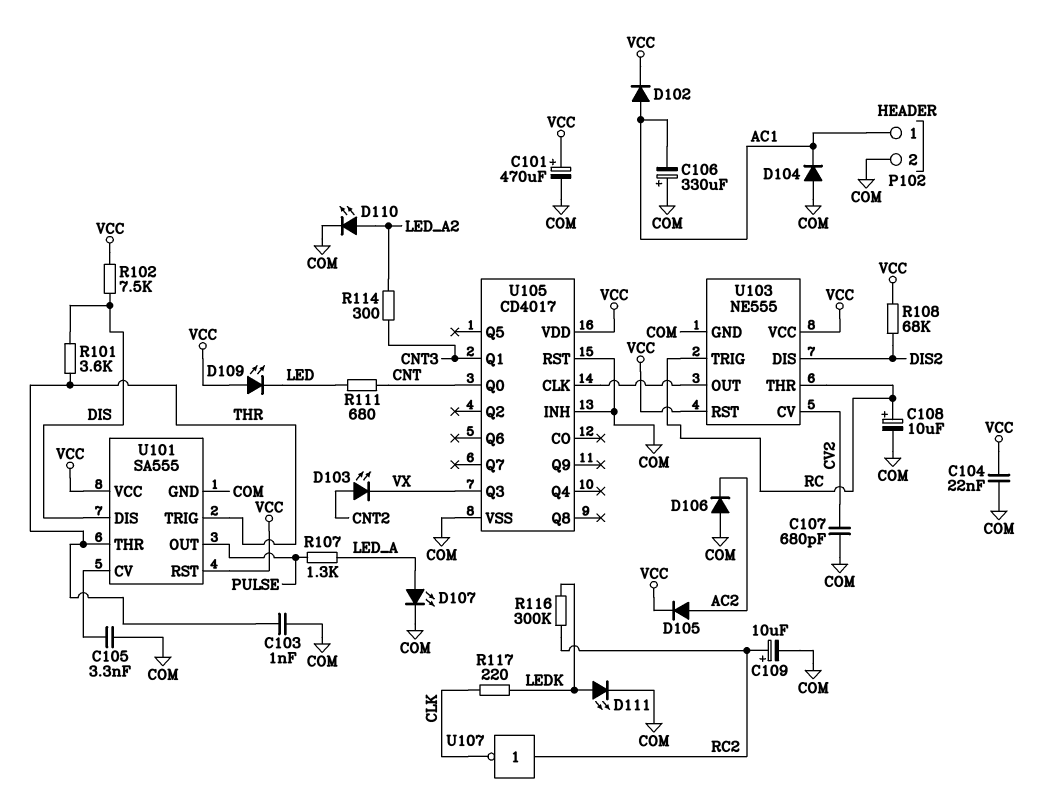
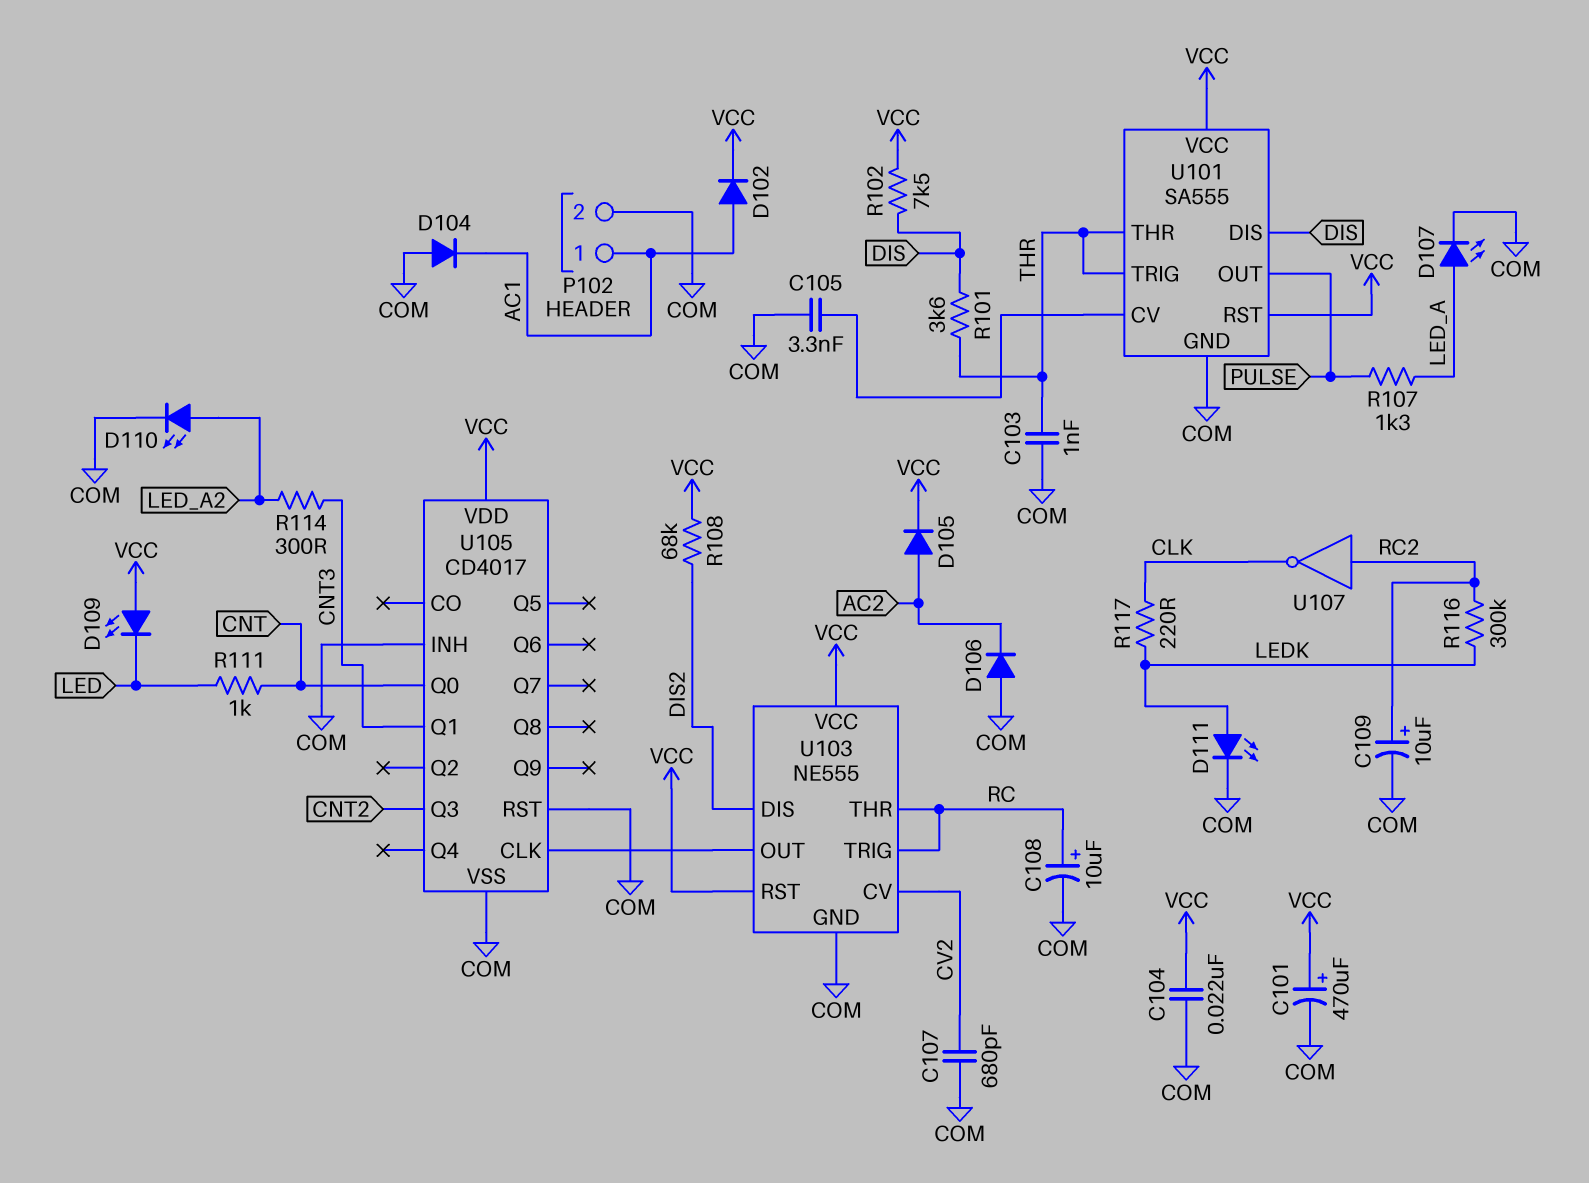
C106: 330uF (plus COM, minus AC1) -> none
D103: LED (A CNT2, K VX) -> none
R111: 680 (CNT, LED) -> 1k (CNT, LED)
U105 pin Q3: VX -> CNT2

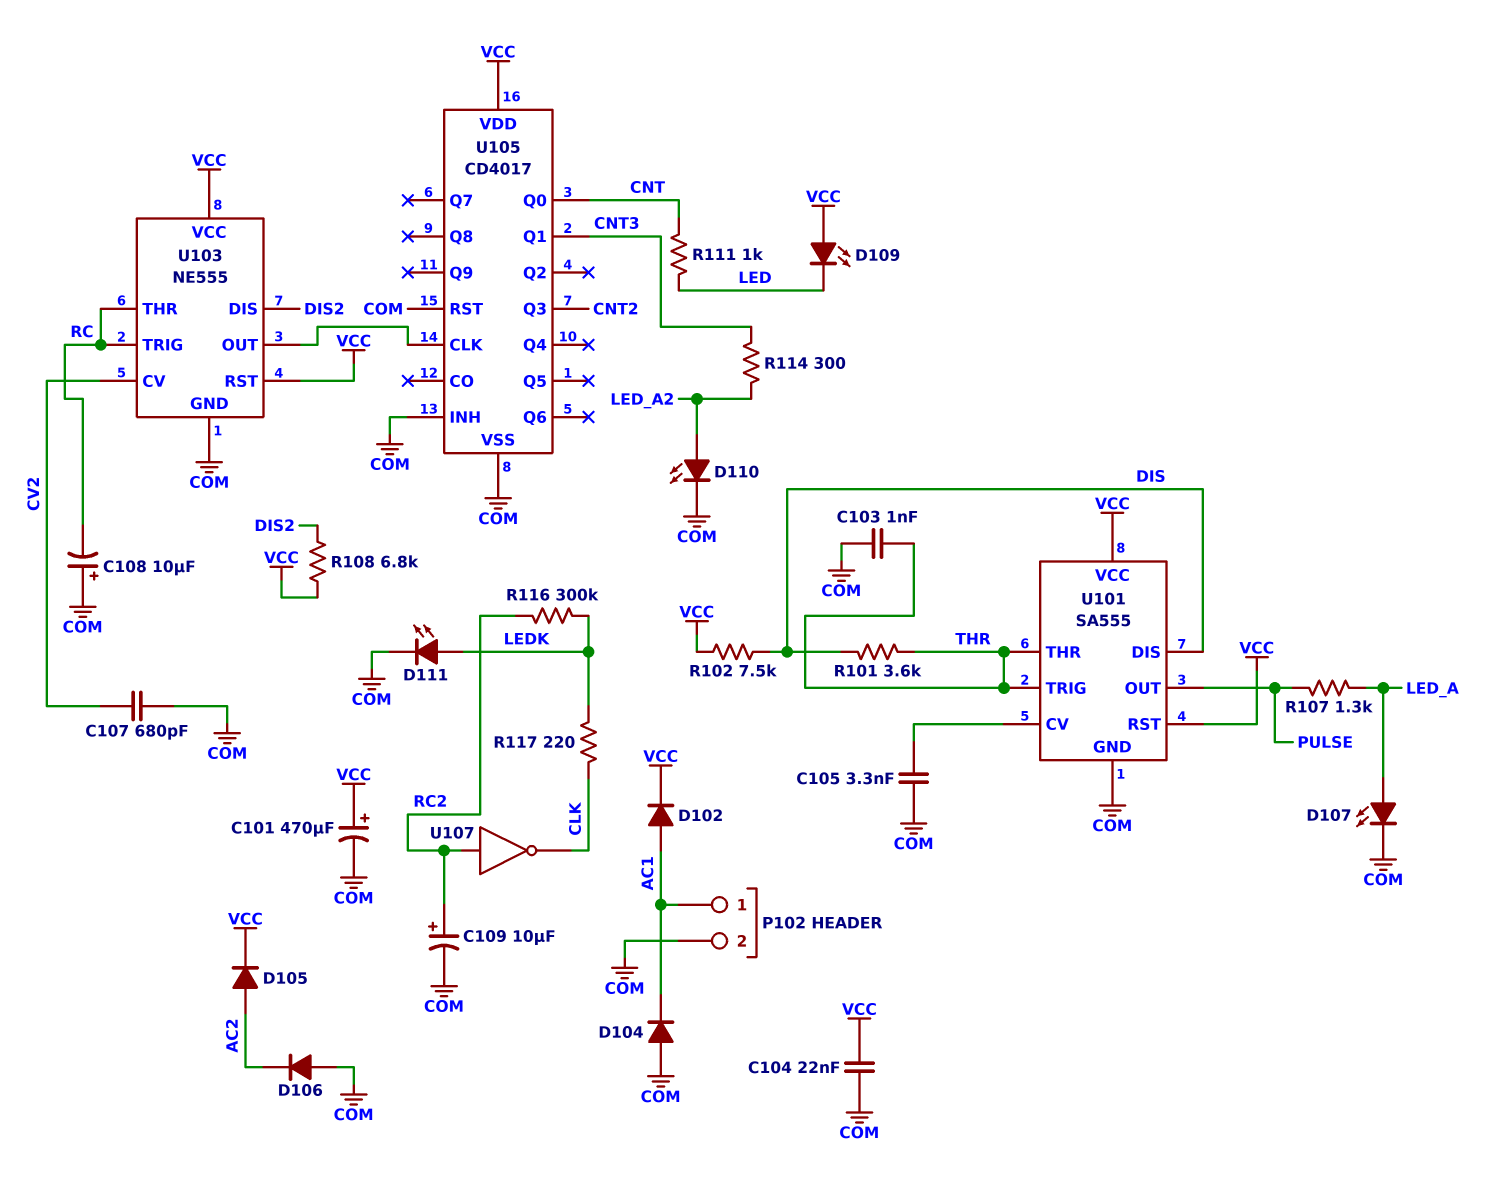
C108: 10uF (plus RC, minus COM) -> 10uF (plus COM, minus RC)
R108: 68k (DIS2, VCC) -> 6.8k (DIS2, VCC)

